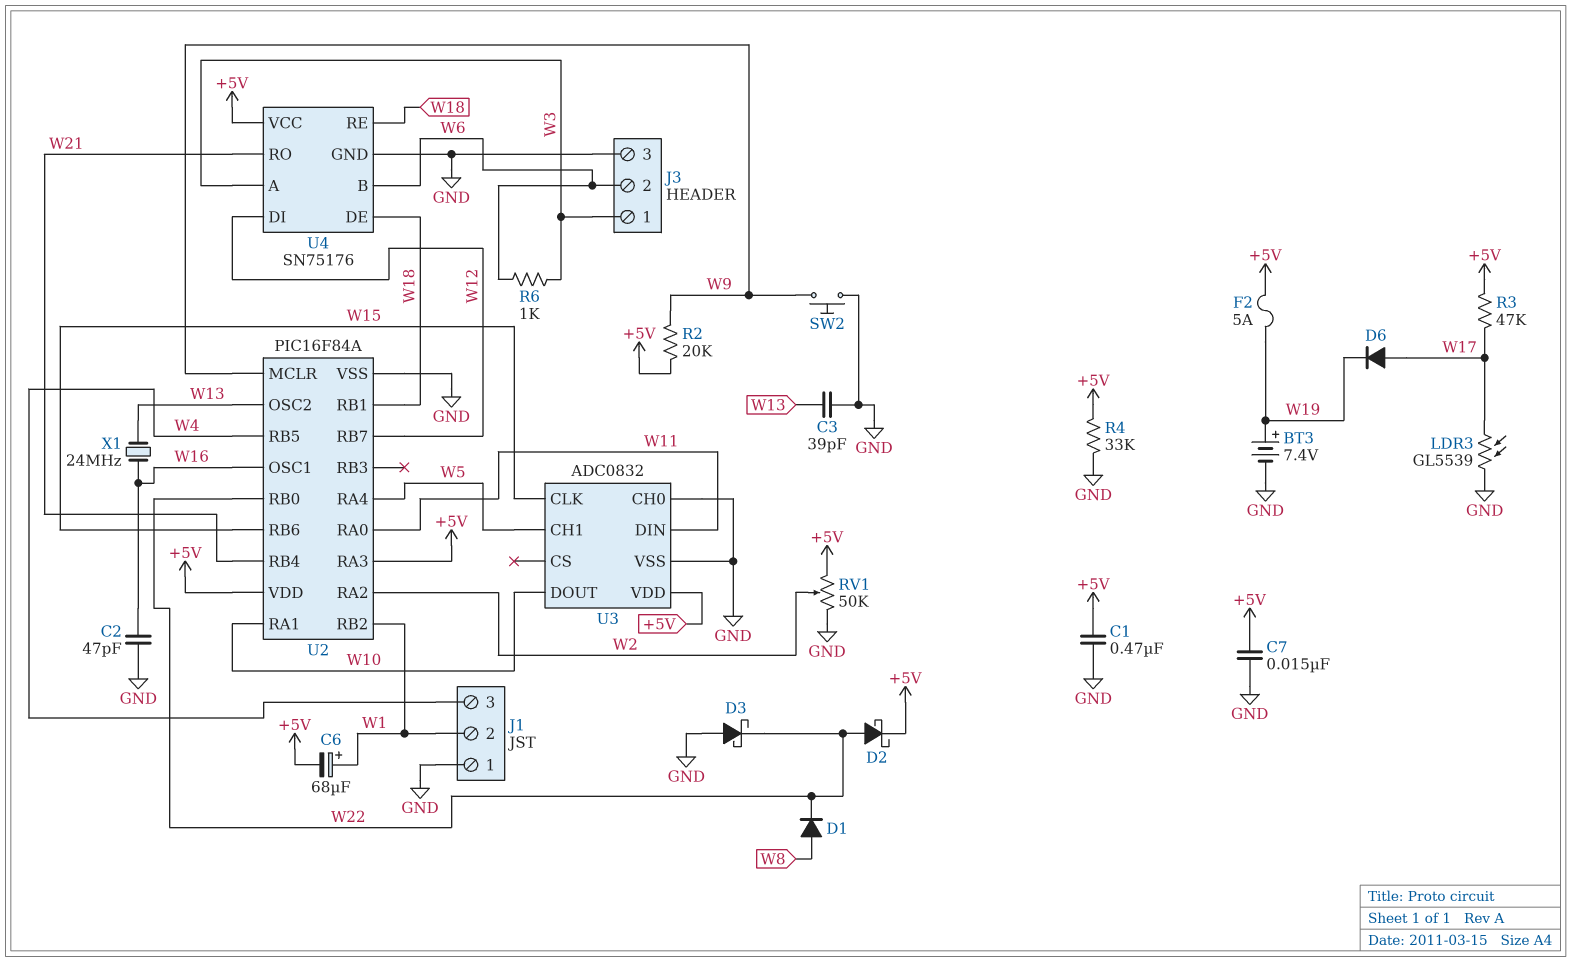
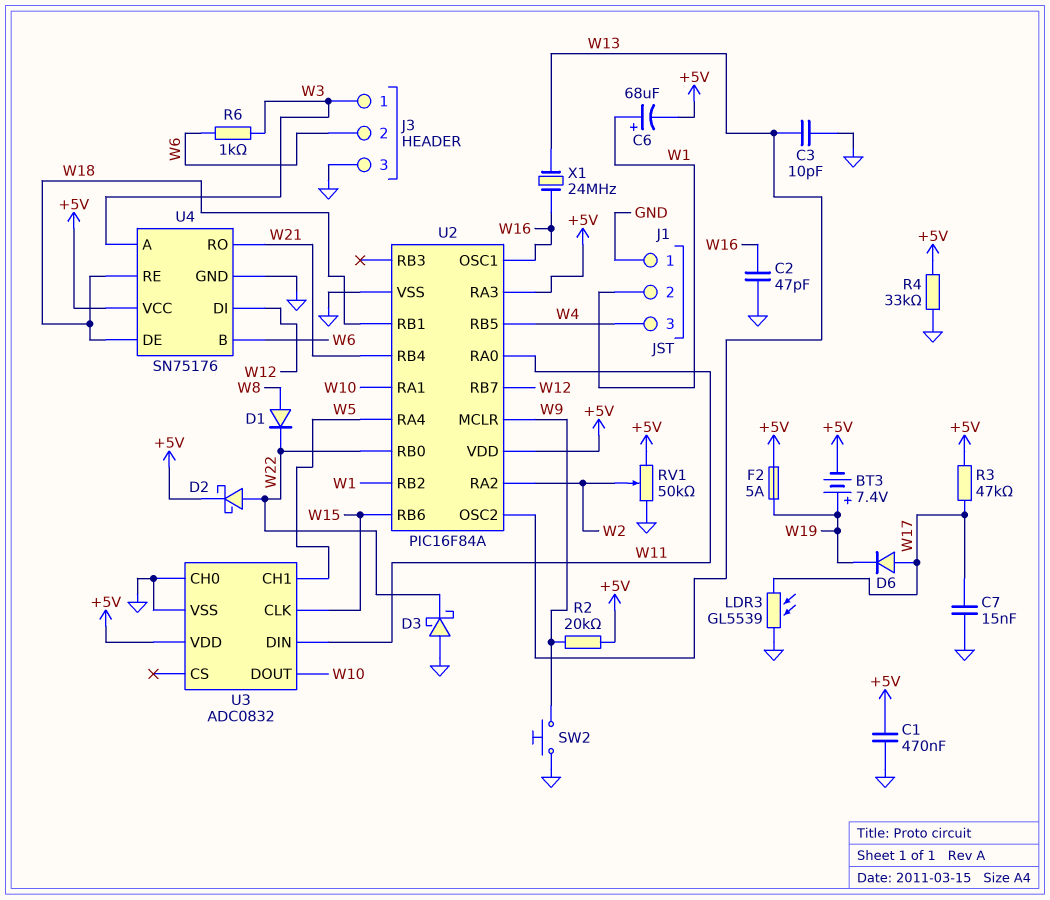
BT3: 7.4V (plus W19, minus GND) -> 7.4V (plus W19, minus +5V)
C3: 39pF (GND, W13) -> 10pF (GND, W13)
C7: 15nF (+5V, GND) -> 15nF (GND, W17)

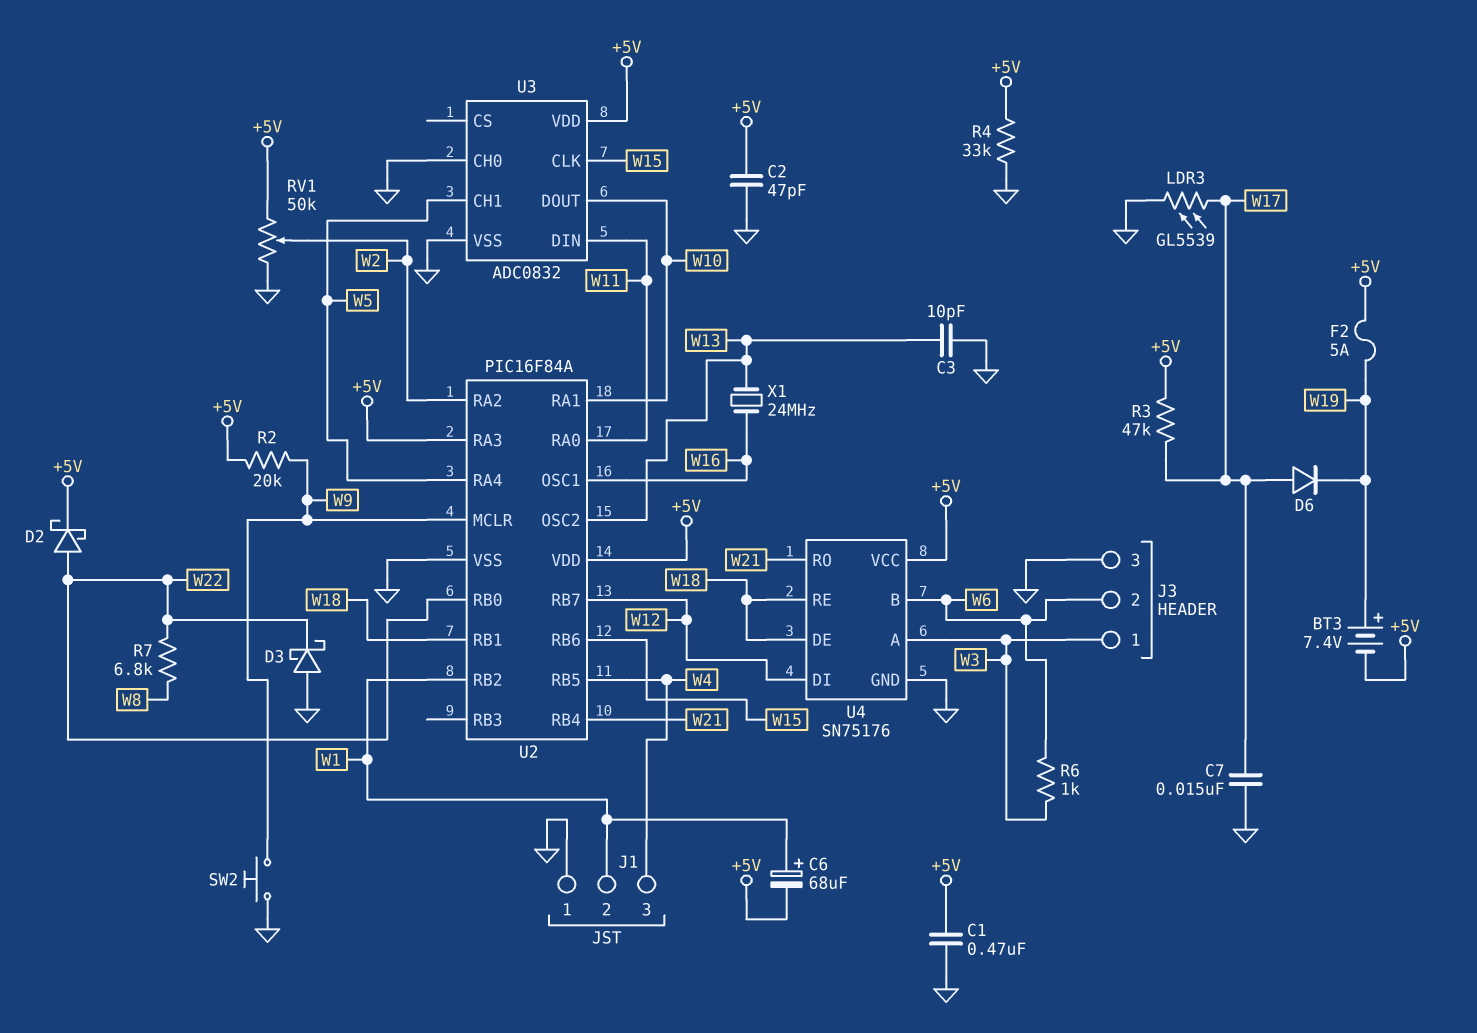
C2: 47pF (GND, W16) -> 47pF (+5V, GND)
D1: diode (A W8, K W22) -> none
R7: none -> 6.8k (W8, W22)

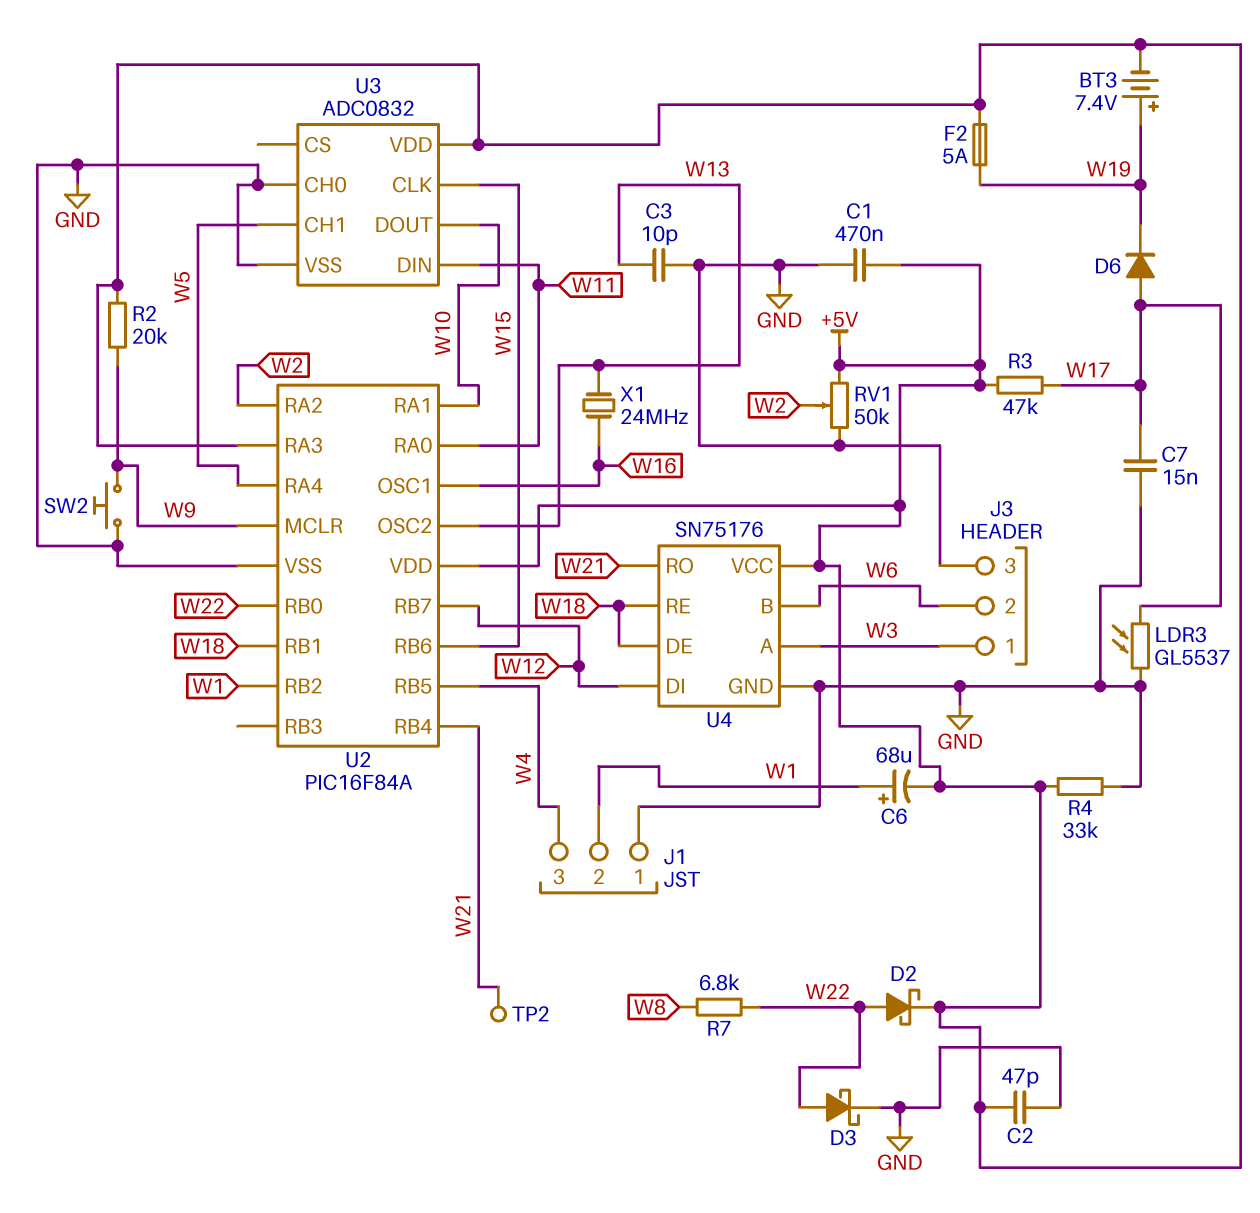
D3: schottky (A GND, K W22) -> schottky (A W22, K GND)
LDR3: GL5539 (GND, W17) -> GL5537 (GND, W17)
R6: 1k (W3, W6) -> none
TP2: none -> test point (W21)

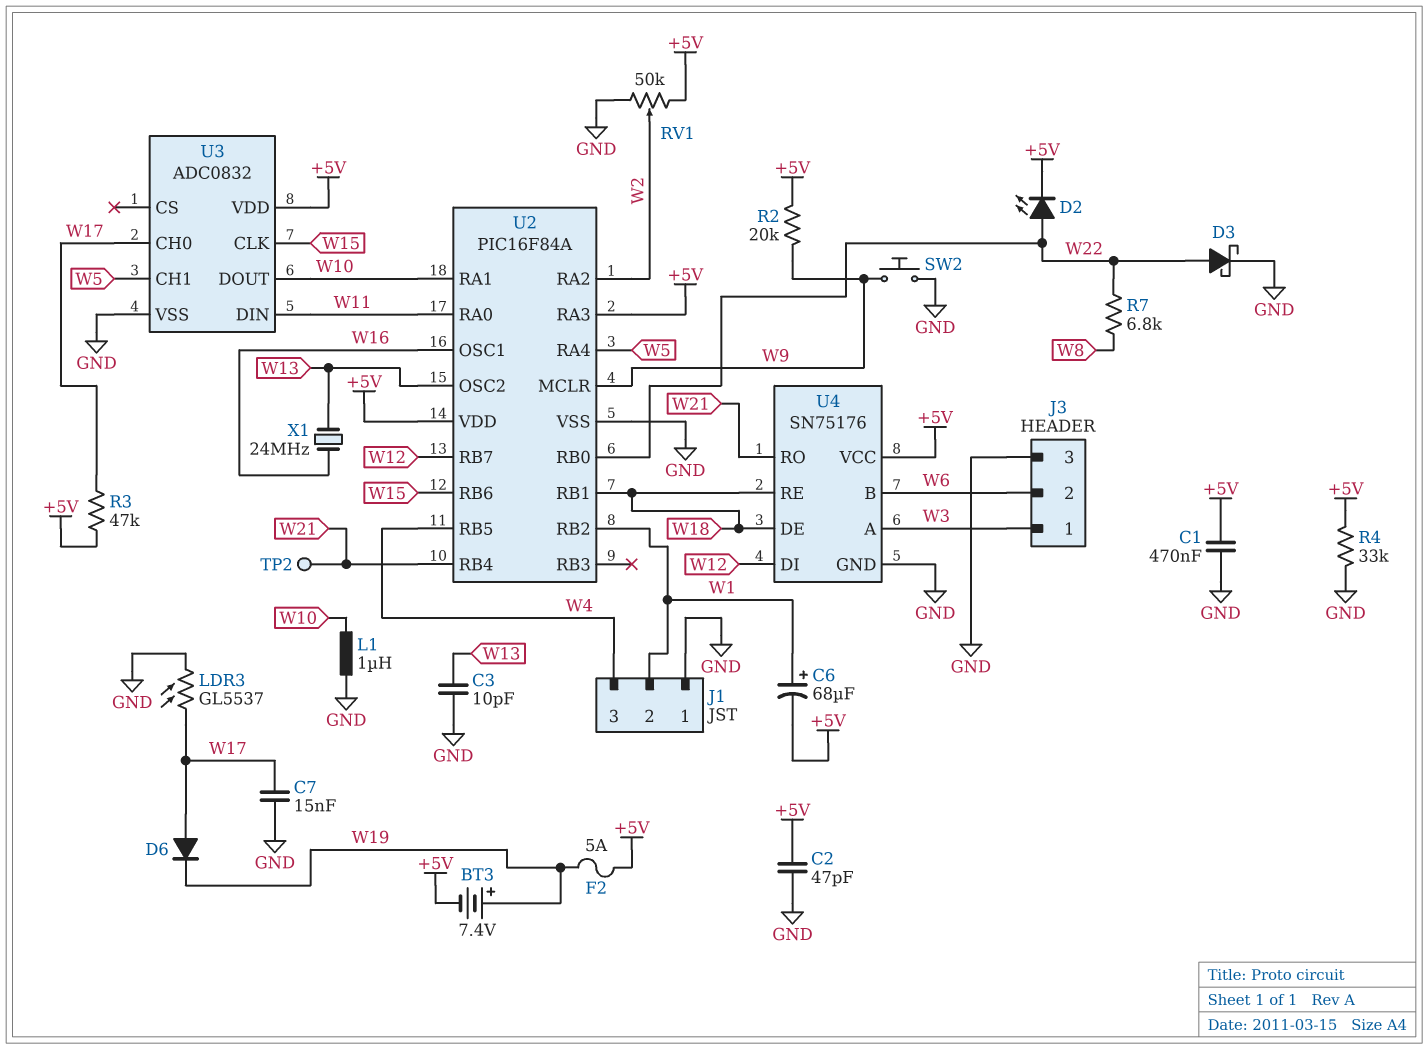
D2: schottky (A W22, K +5V) -> LED (A W22, K +5V)
L1: none -> 1uH (GND, W10)
U3 pin CH0: GND -> W17

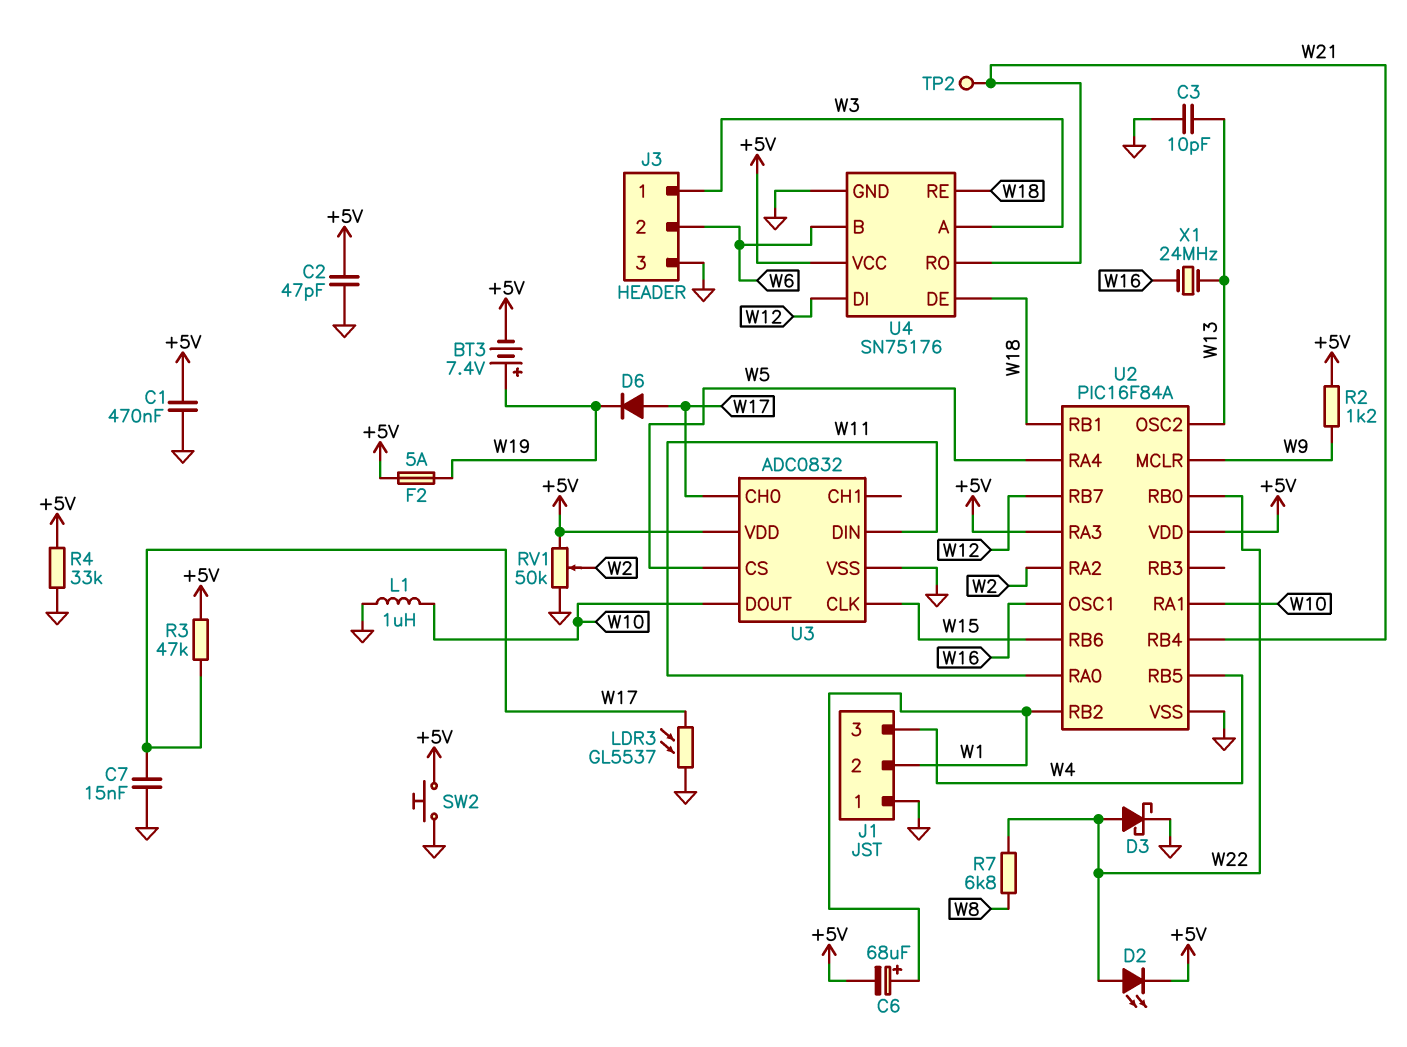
R2: 20k (+5V, W9) -> 1.2k (+5V, W9)
SW2: button (GND, W9) -> button (+5V, GND)
U3 pin CH1: W5 -> none
U3 pin CS: none -> W5

